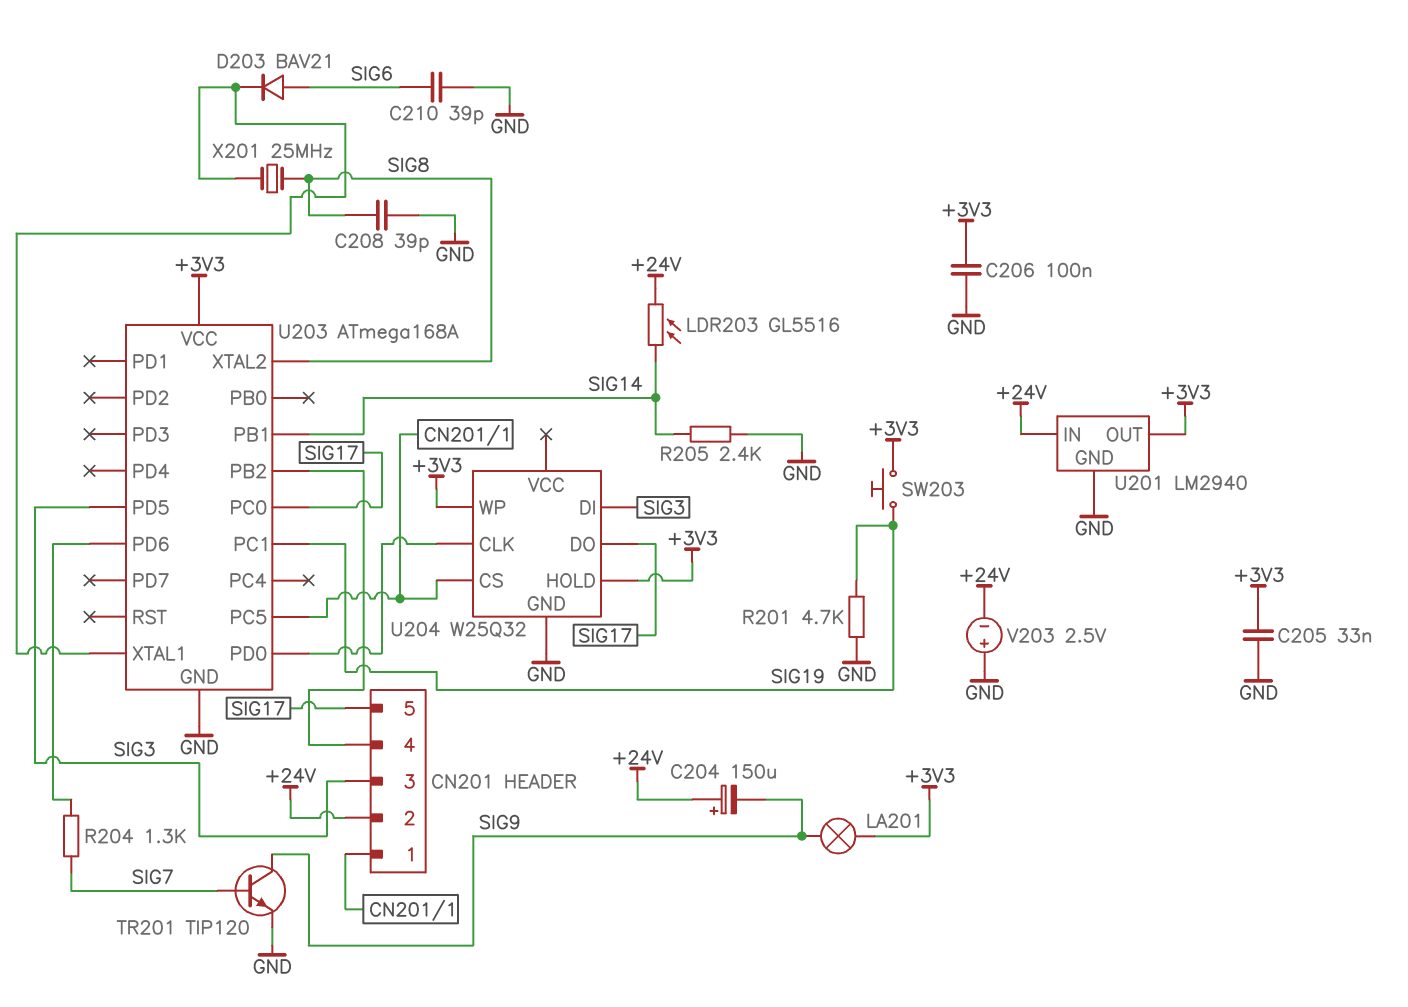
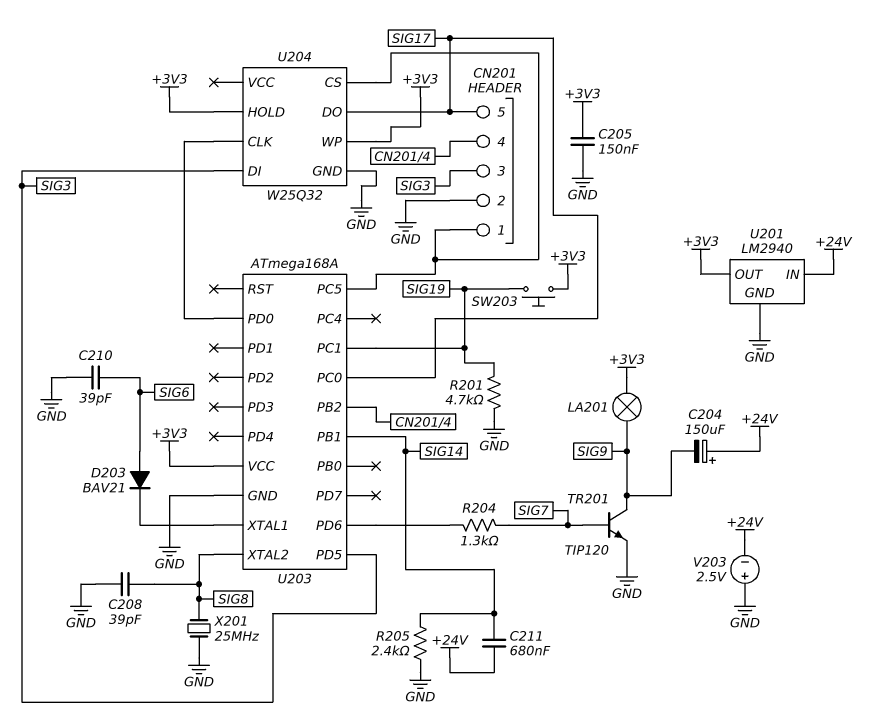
C205: 33nF (+3V3, GND) -> 150nF (+3V3, GND)
C206: 100nF (+3V3, GND) -> none
C211: none -> 680nF (+24V, SIG14)
CN201 pin 2: +24V -> GND
LDR203: GL5516 (+24V, SIG14) -> none
X201: 25MHz (SIG8, U203/XTAL1) -> 25MHz (GND, SIG8)

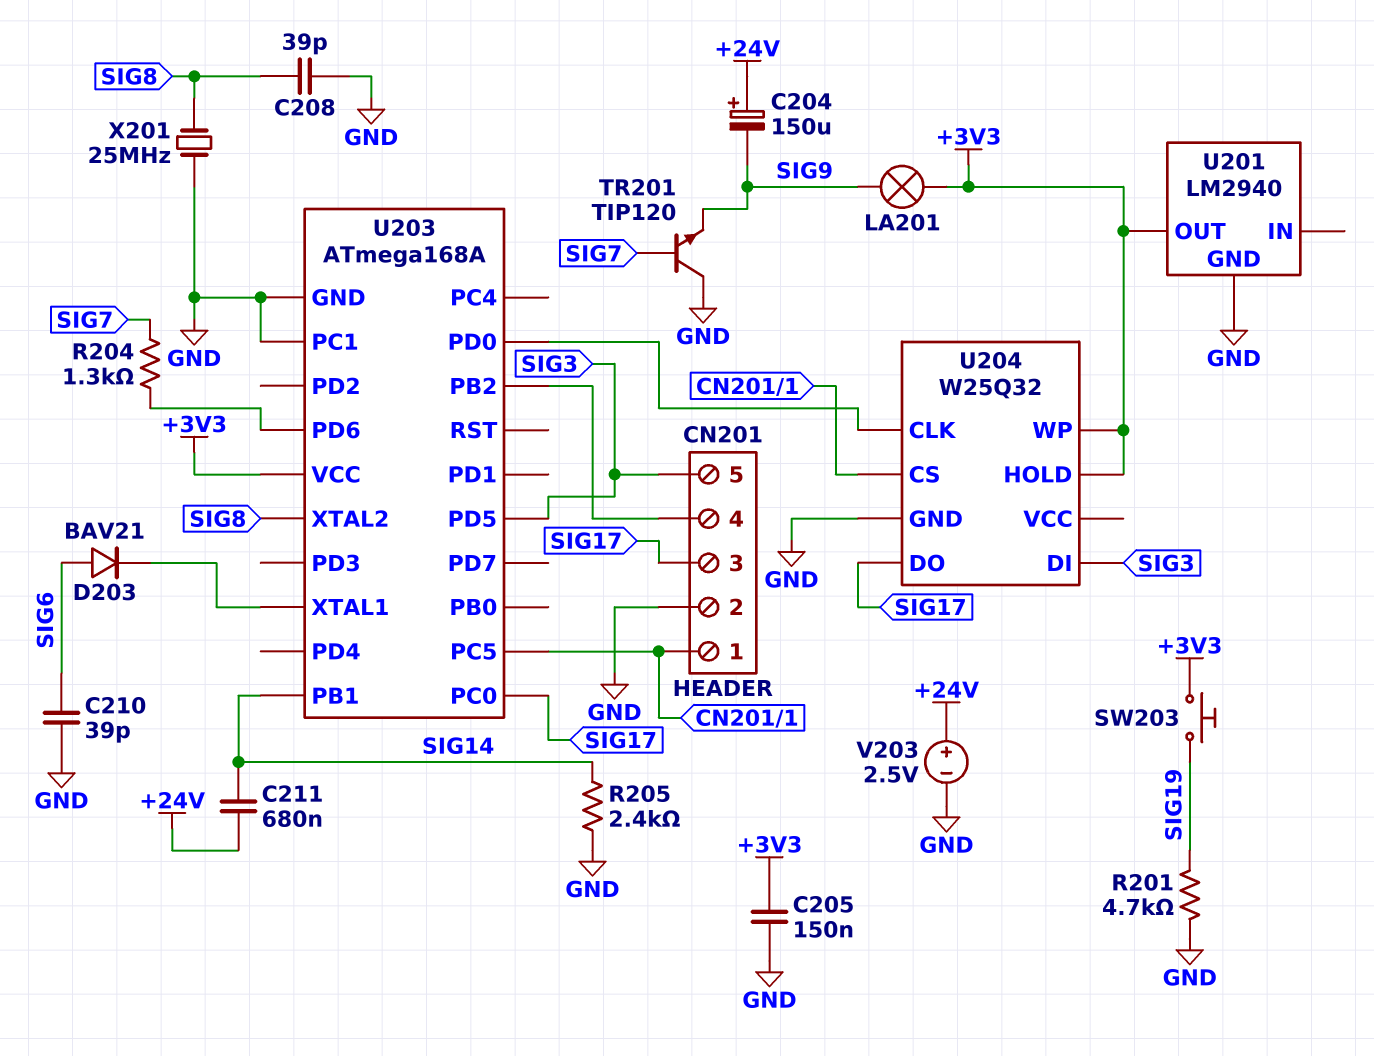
CN201 pin 3: SIG3 -> SIG17
CN201 pin 5: SIG17 -> SIG3
TR201: NPN TIP120 (B SIG7, C SIG9, E GND) -> NPN TIP120 (B SIG7, C GND, E SIG9)
U201 pin IN: +24V -> none
U203 pin PC1: SIG19 -> GND
V203: 2.5V (plus GND, minus +24V) -> 2.5V (plus +24V, minus GND)

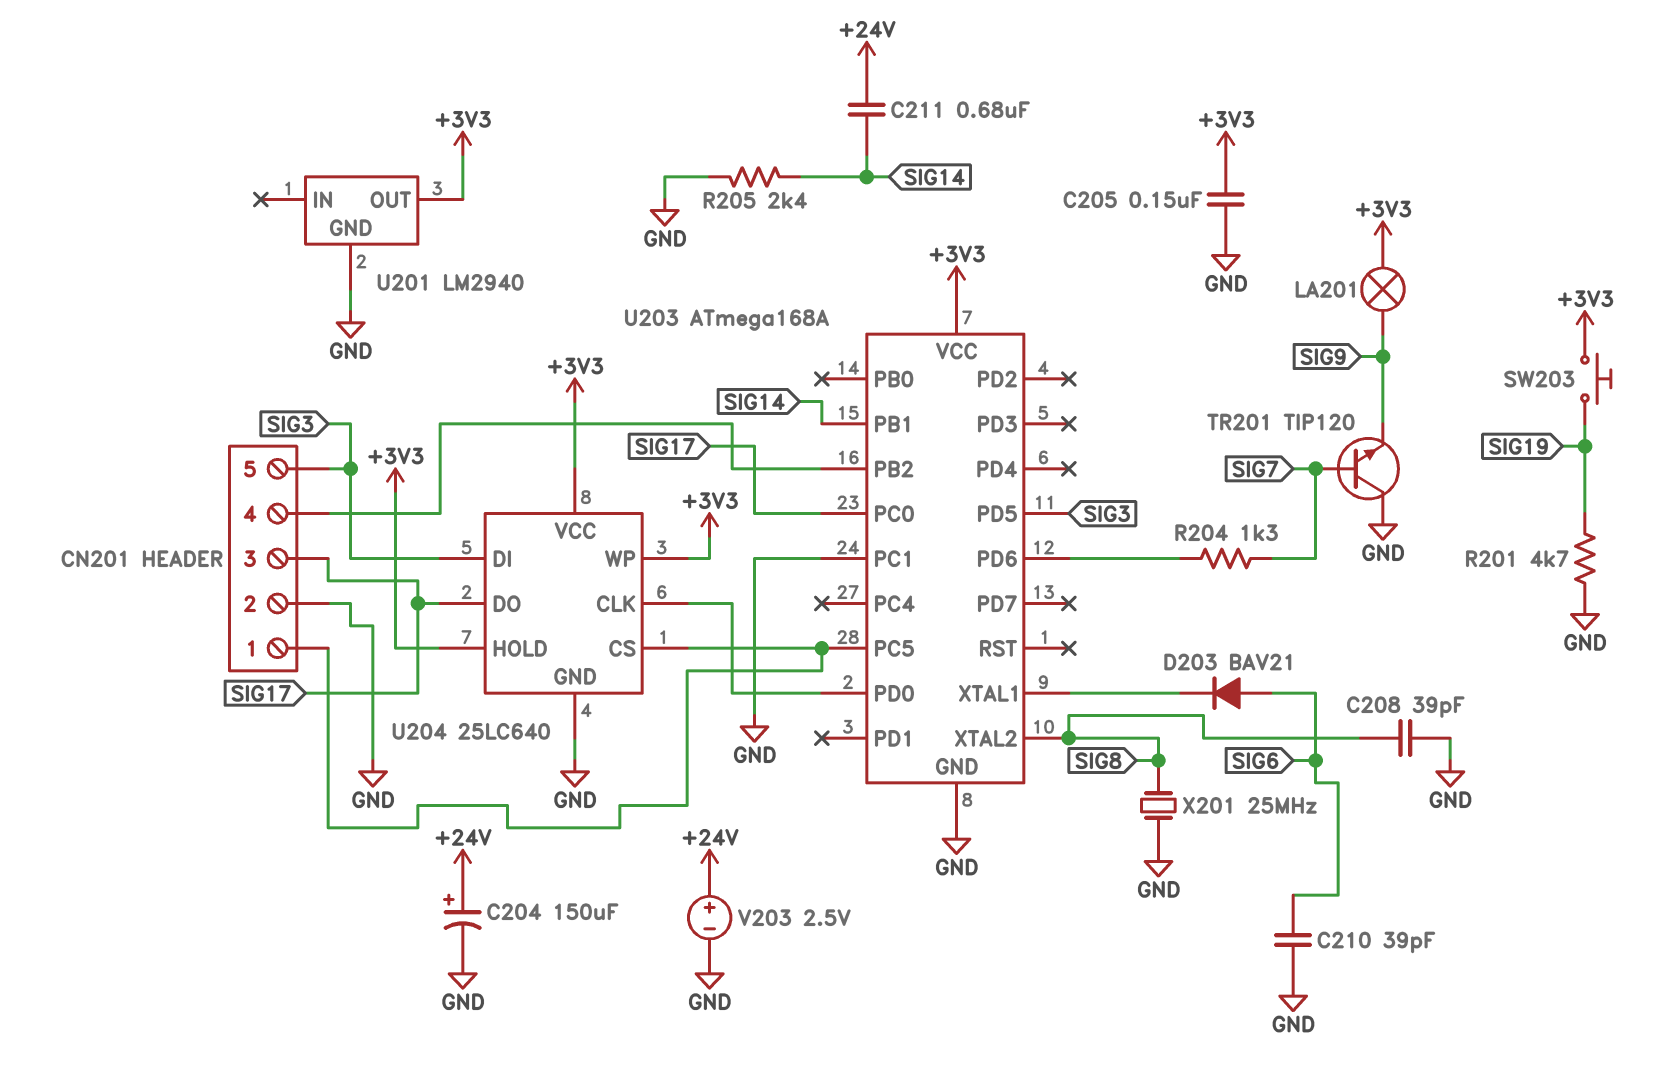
C204: 150uF (plus +24V, minus SIG9) -> 150uF (plus +24V, minus GND)
U204: W25Q32 -> 25LC640
U204 pin VCC: none -> +3V3

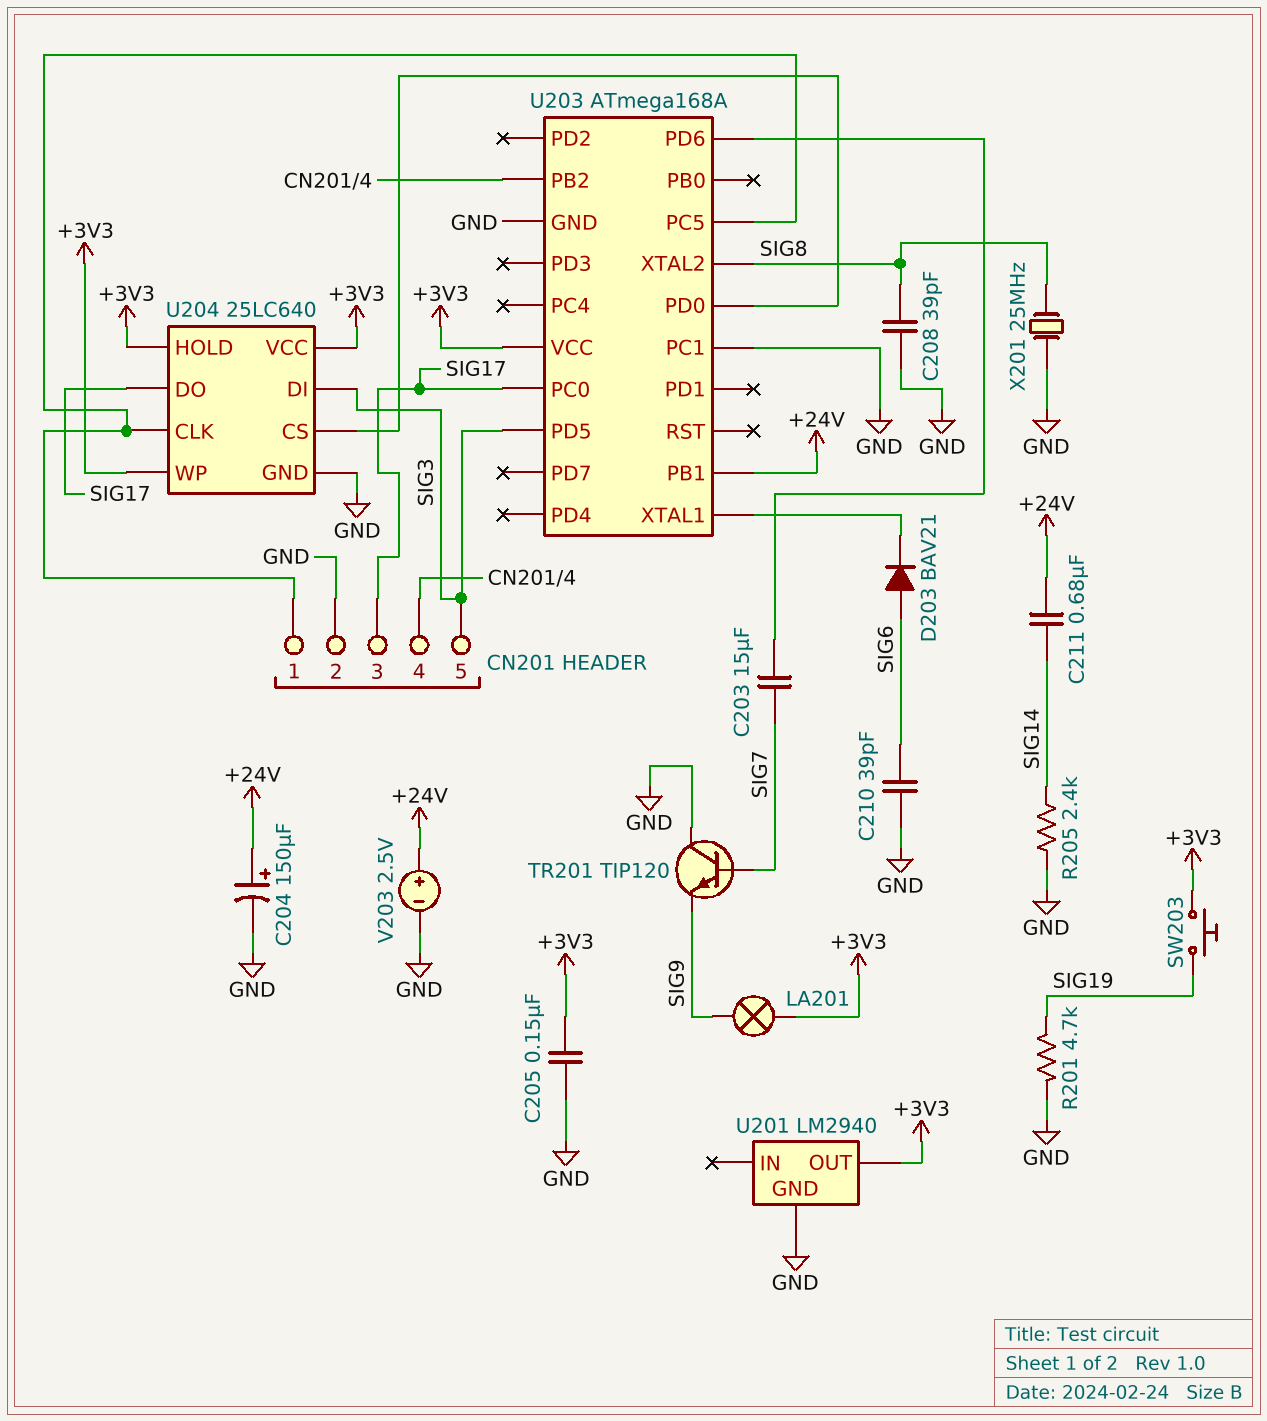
C203: none -> 15uF (SIG7, U203/PD6)
R204: 1.3k (SIG7, U203/PD6) -> none
U203 pin PB1: SIG14 -> +24V
U204 pin CLK: U203/PD0 -> CN201/1
U204 pin CS: CN201/1 -> U203/PD0

